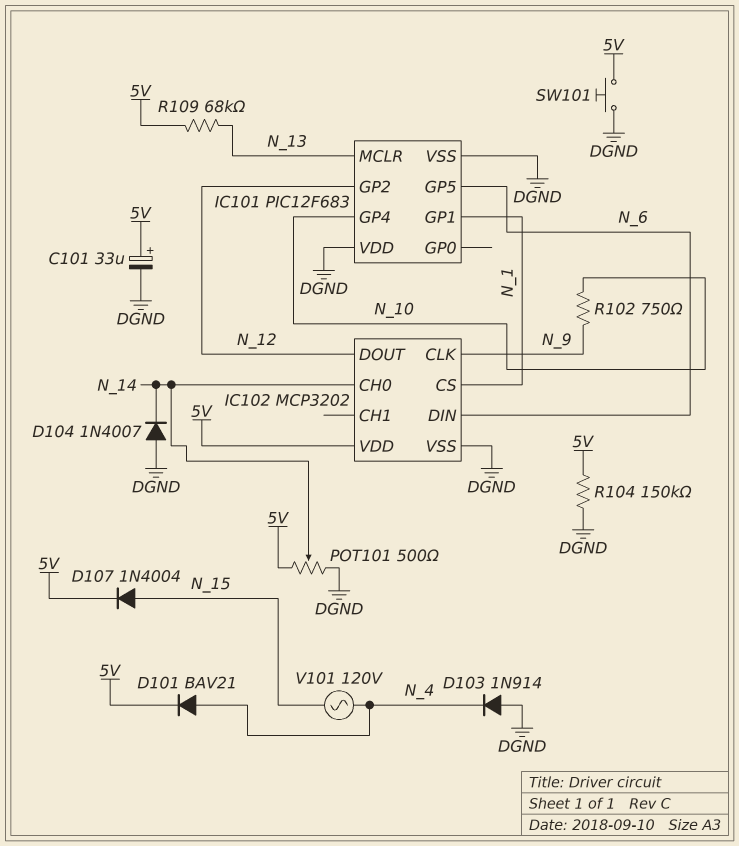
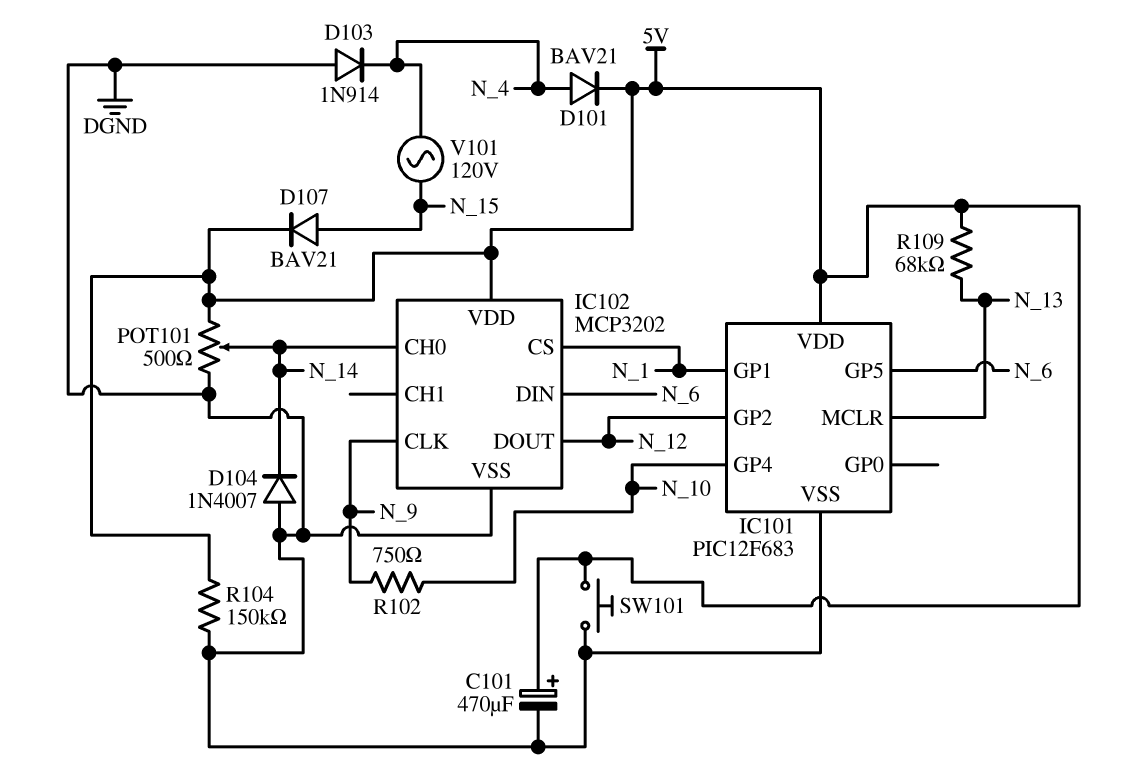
C101: 33uF (plus 5V, minus DGND) -> 470uF (plus 5V, minus DGND)
D107: diode 1N4004 (A N_15, K 5V) -> diode BAV21 (A N_15, K 5V)
IC101 pin VDD: DGND -> 5V

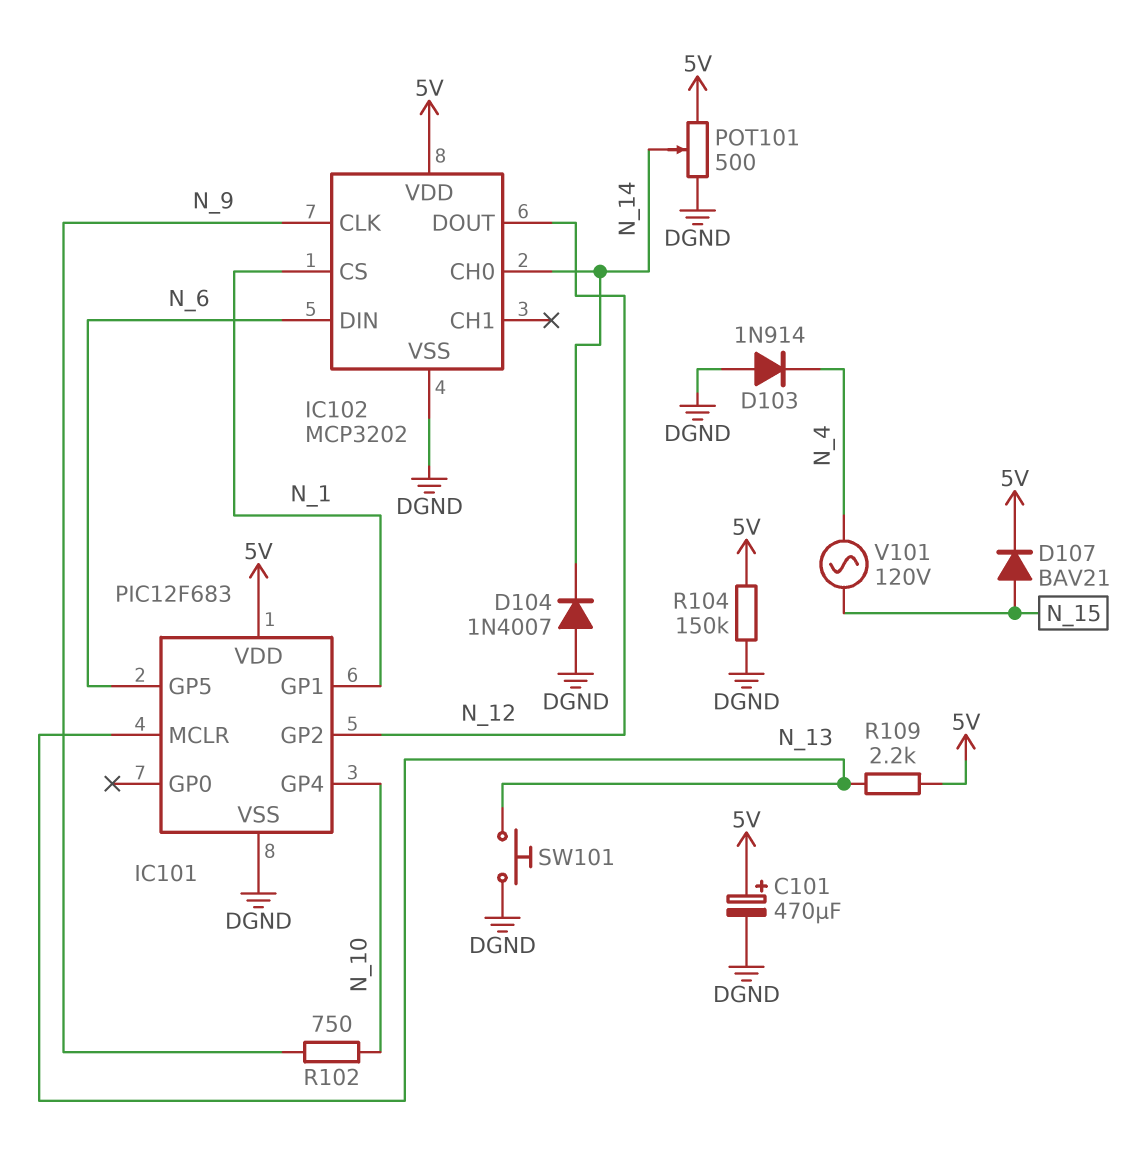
D101: diode BAV21 (A N_4, K 5V) -> none
R109: 68k (5V, N_13) -> 2.2k (5V, N_13)
SW101: button (5V, DGND) -> button (DGND, N_13)

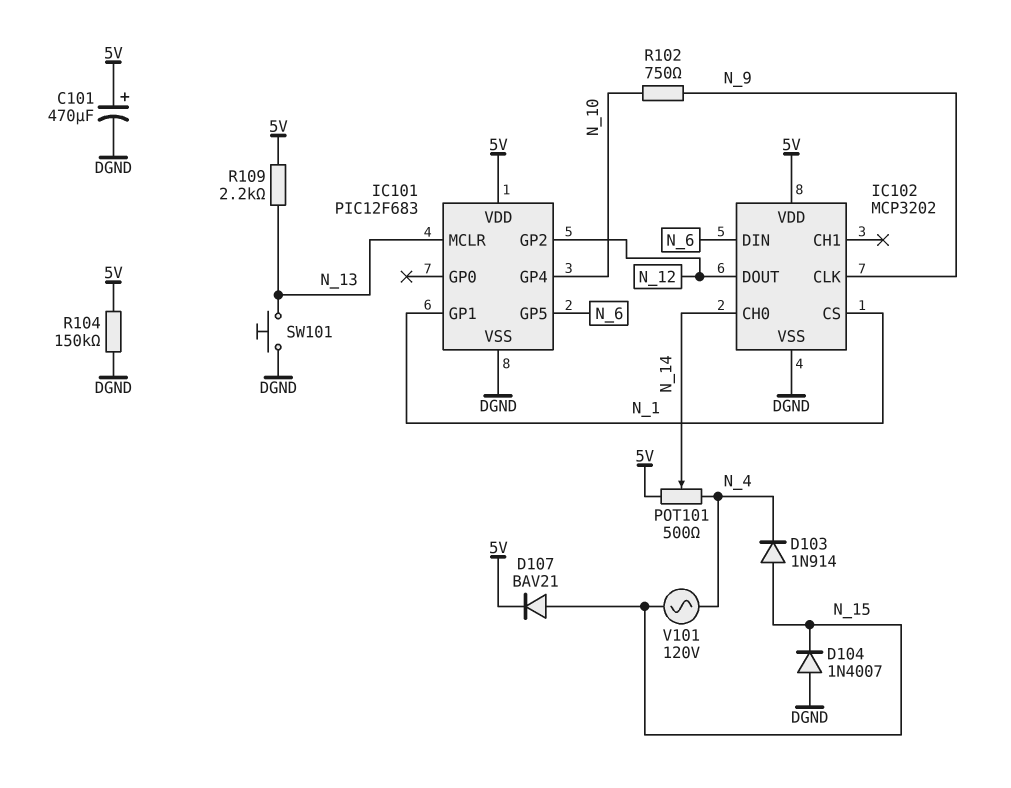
D103: diode 1N914 (A DGND, K N_4) -> diode 1N914 (A N_15, K N_4)
D104: diode 1N4007 (A DGND, K N_14) -> diode 1N4007 (A DGND, K N_15)
POT101: 500 (5V, DGND, wiper N_14) -> 500 (5V, N_4, wiper N_14)

